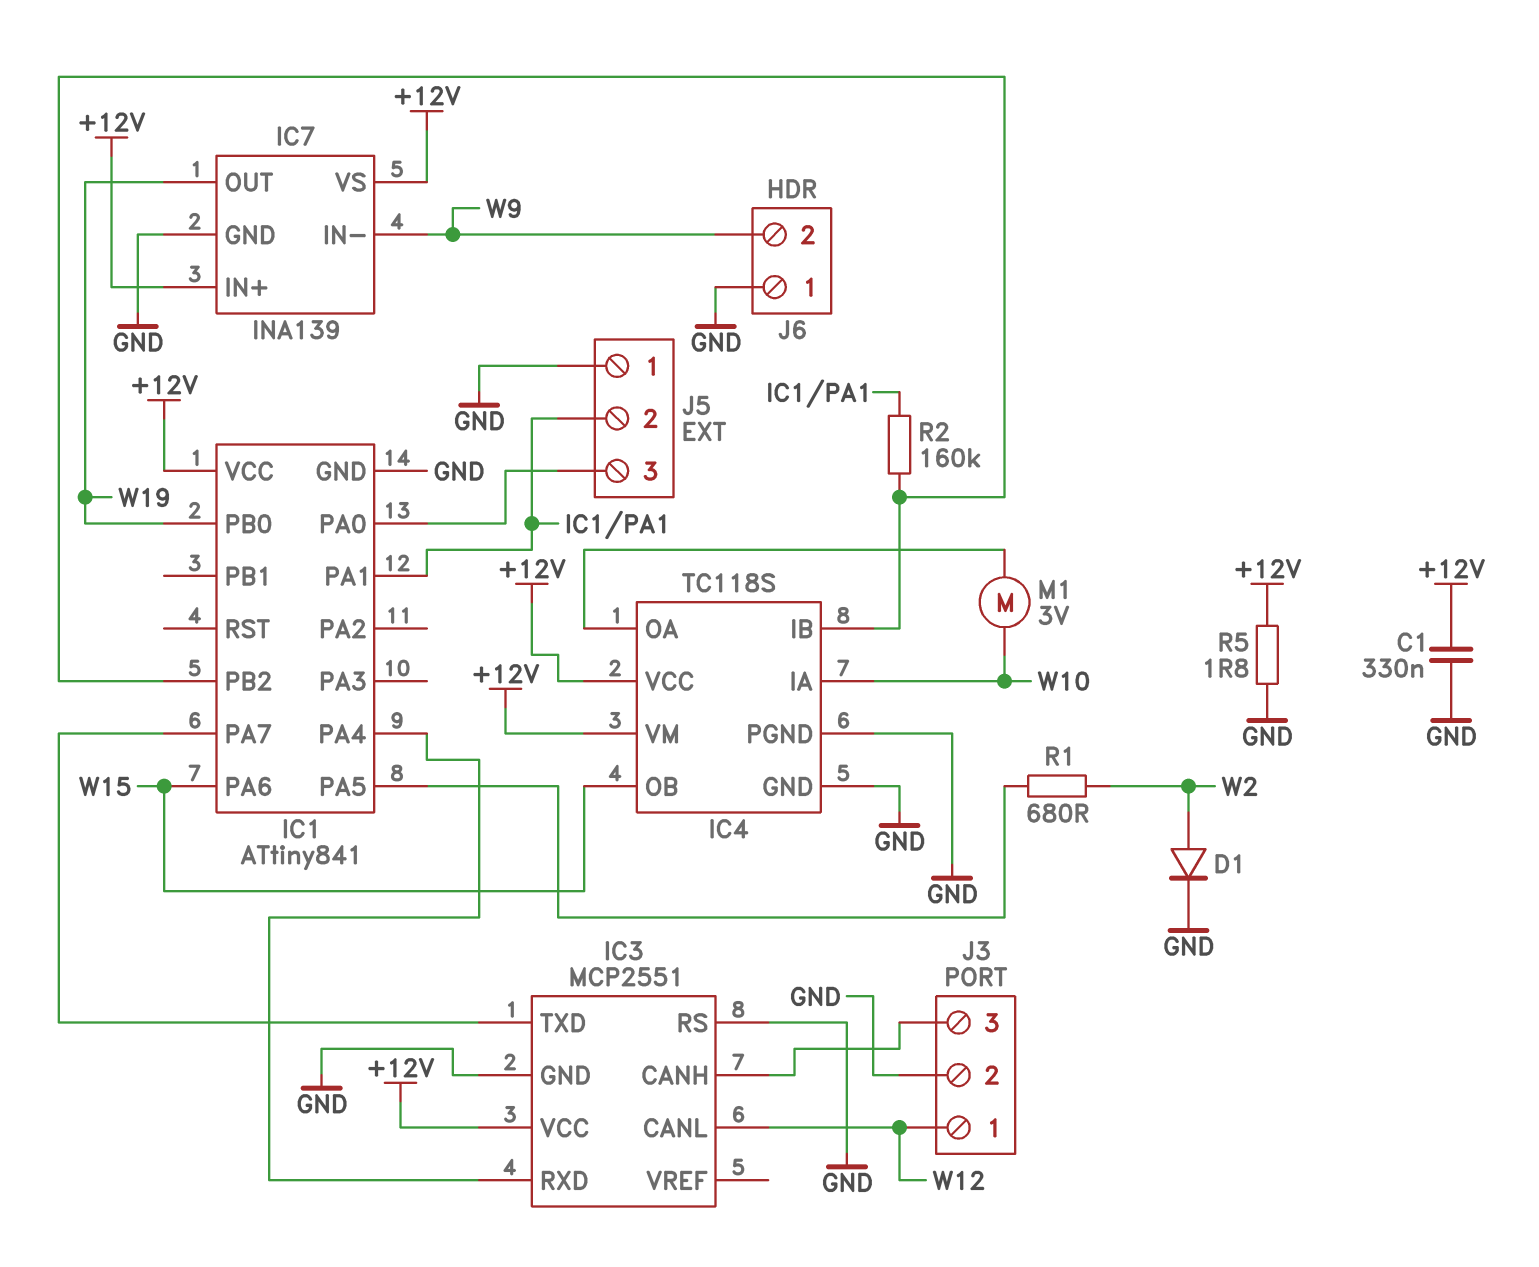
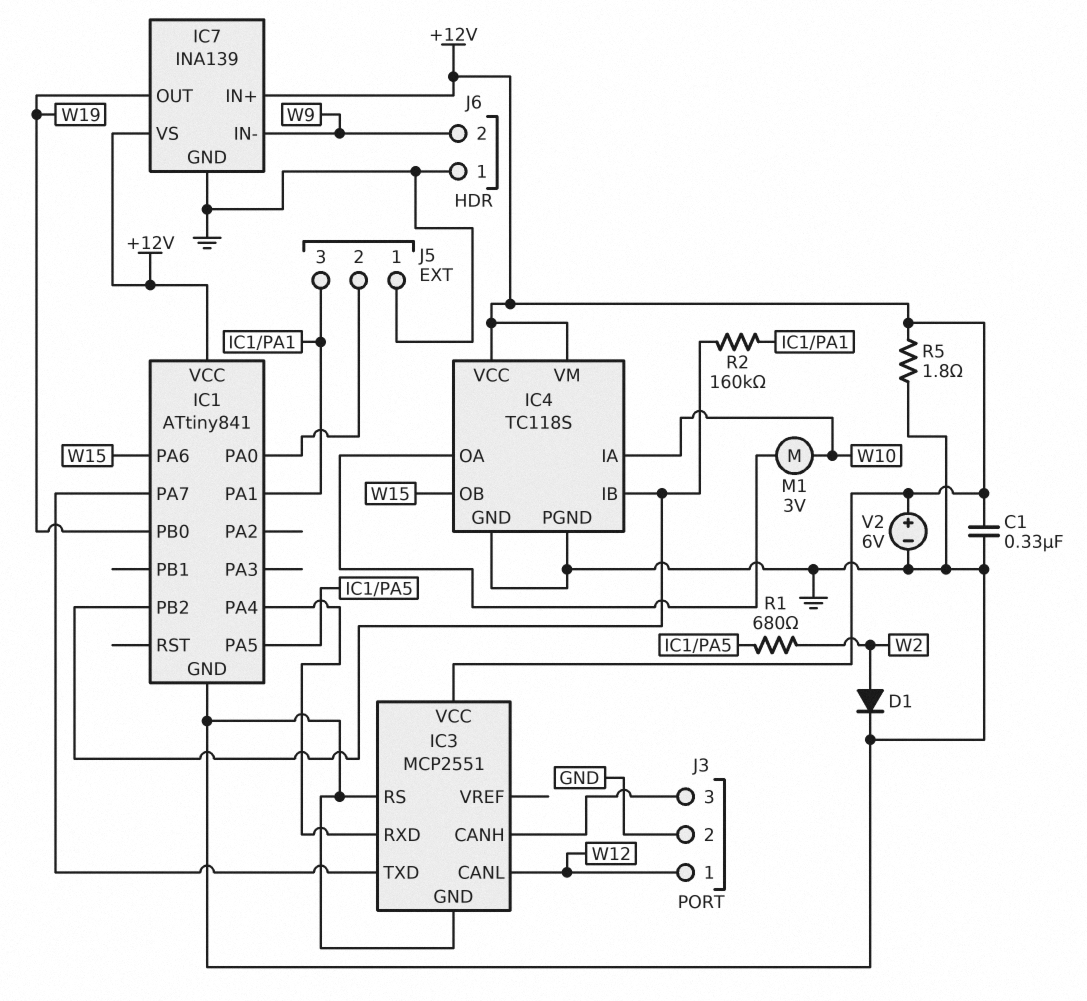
J5 pin 2: IC1/PA1 -> IC1/PA0
J5 pin 3: IC1/PA0 -> IC1/PA1
V2: none -> 6V (plus +12V, minus GND)

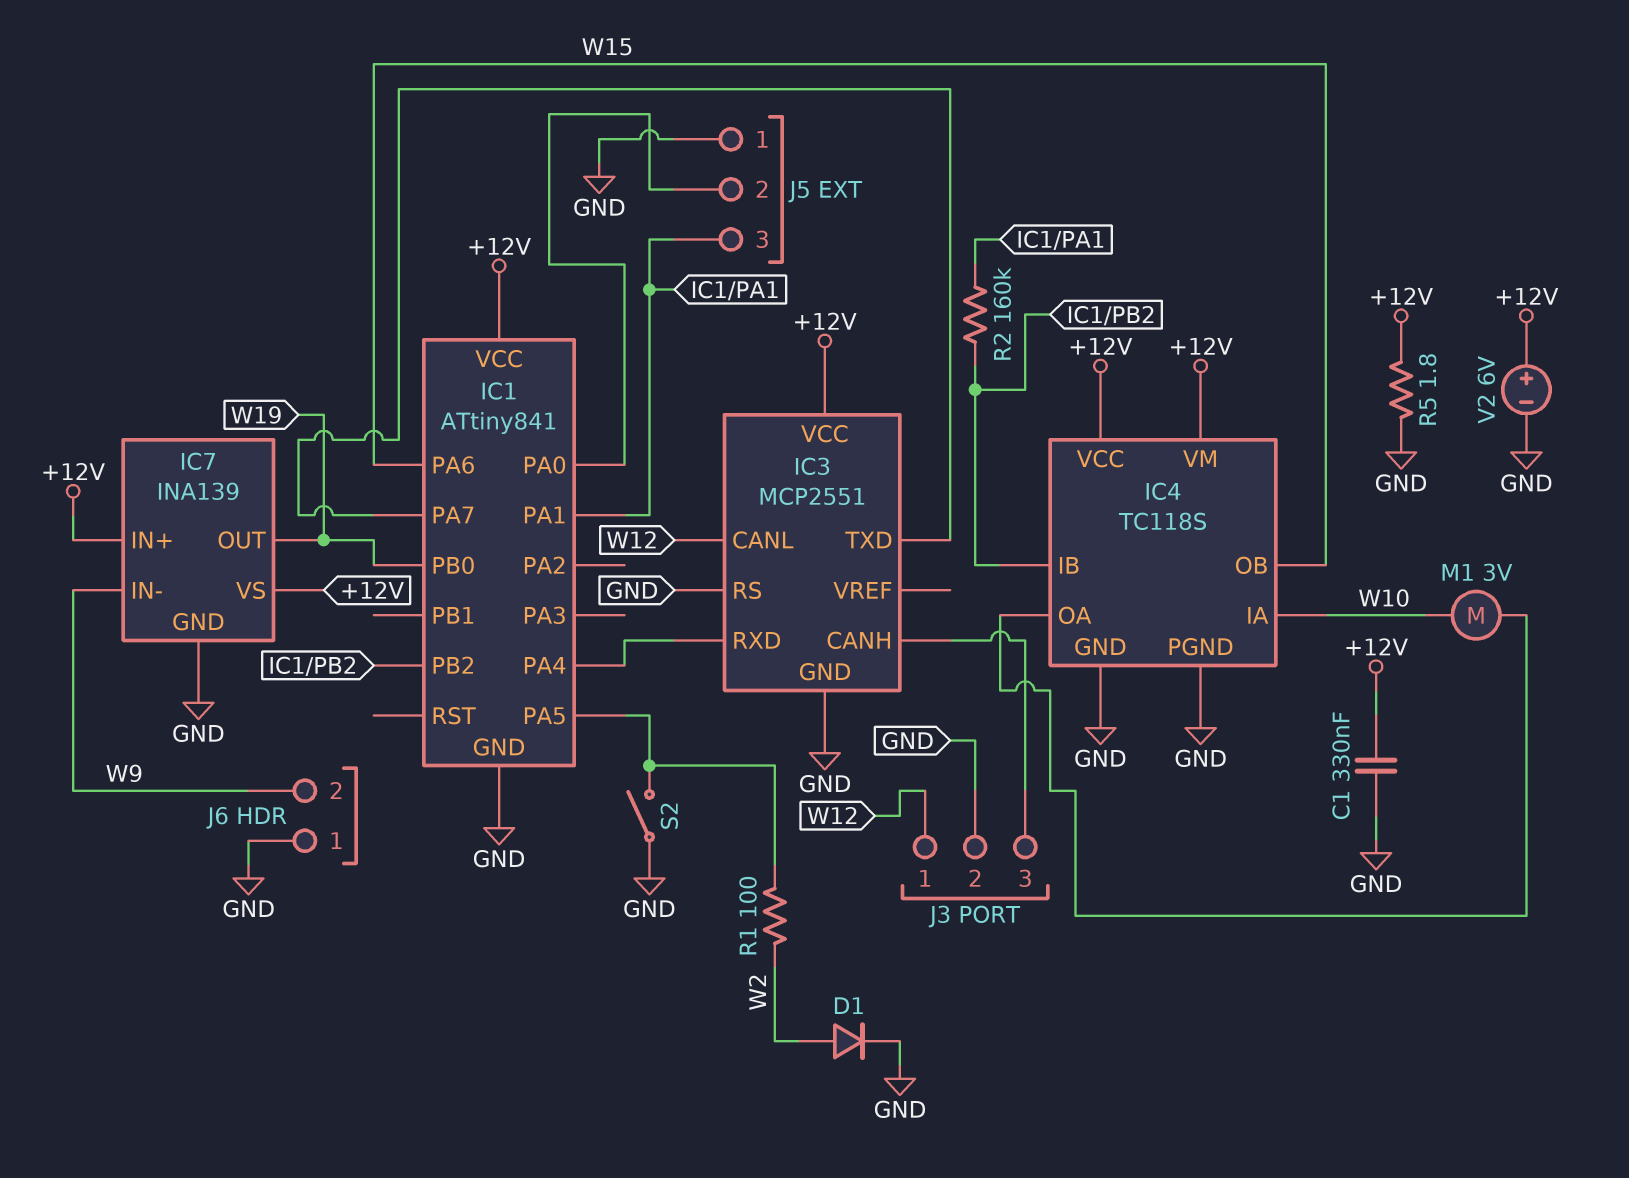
R1: 680 (IC1/PA5, W2) -> 100 (IC1/PA5, W2)
S2: none -> switch (GND, IC1/PA5)

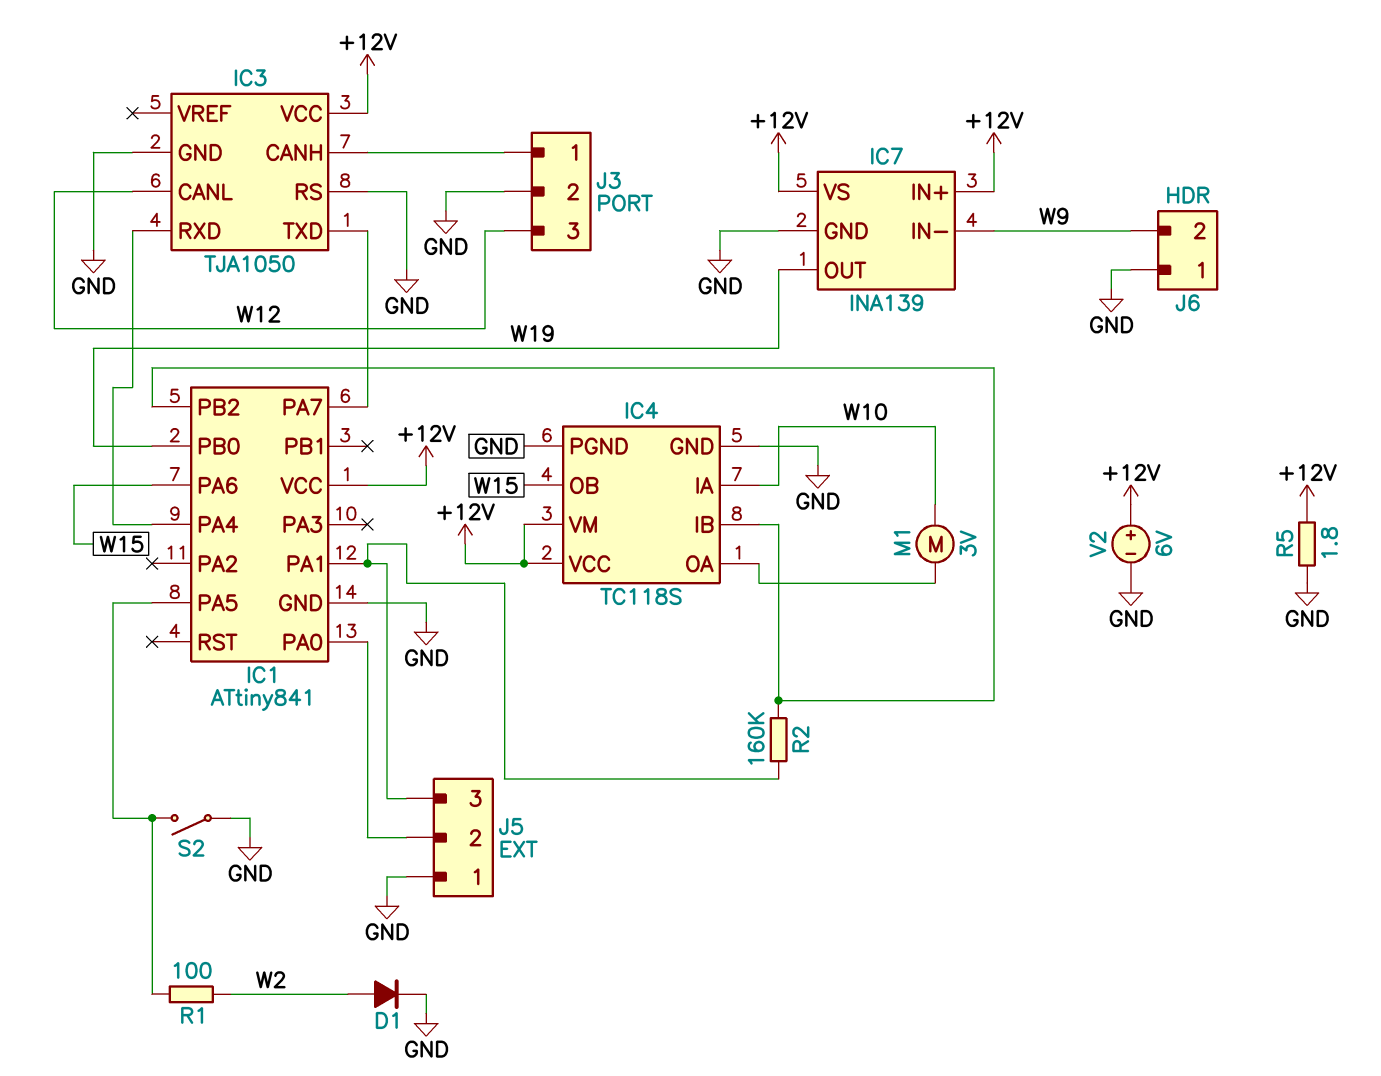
C1: 330nF (+12V, GND) -> none
IC3: MCP2551 -> TJA1050
J3 pin 1: W12 -> IC3/CANH
J3 pin 3: IC3/CANH -> W12

